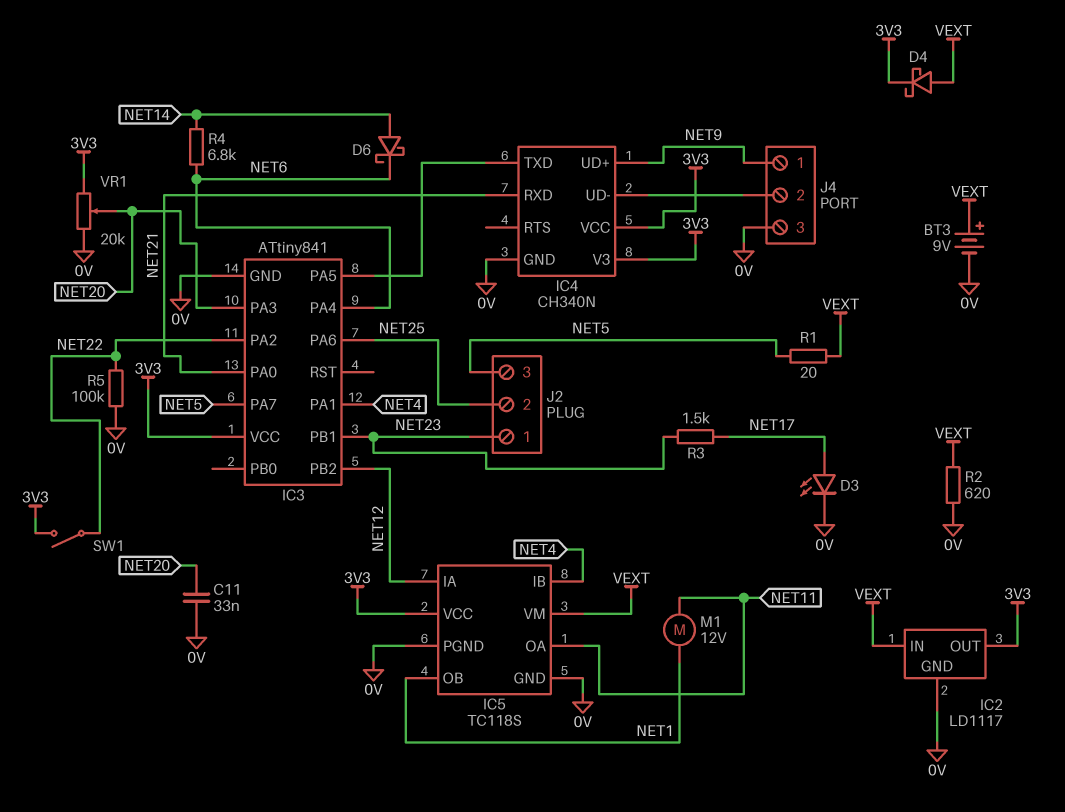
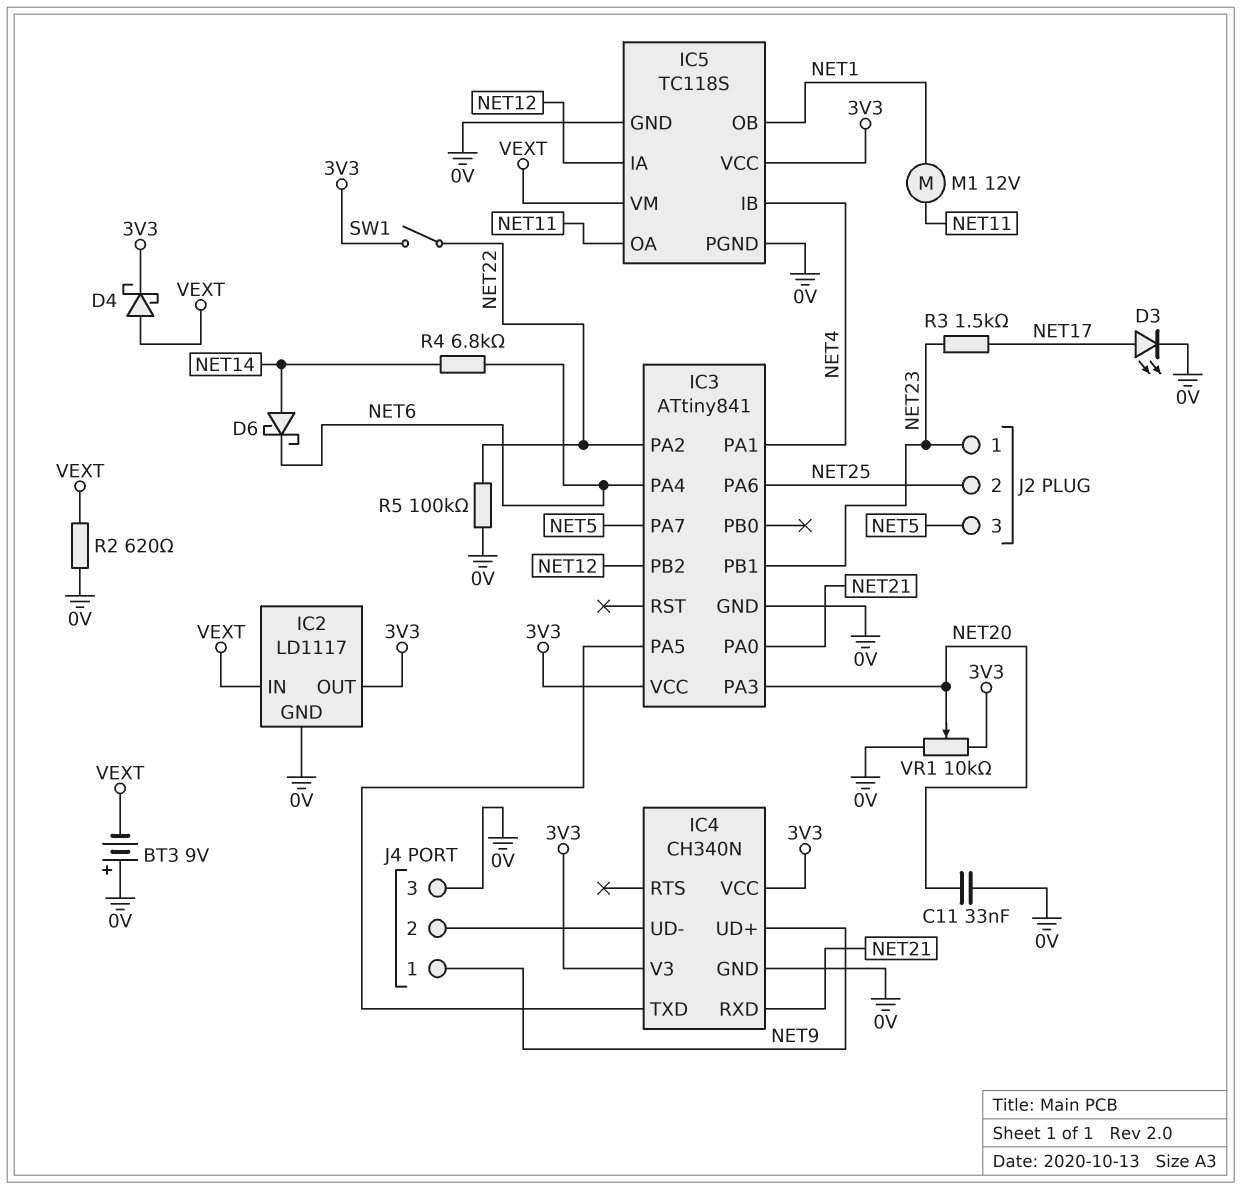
BT3: 9V (plus VEXT, minus 0V) -> 9V (plus 0V, minus VEXT)
R1: 20 (NET5, VEXT) -> none
VR1: 20k (0V, 3V3, wiper NET20) -> 10k (0V, 3V3, wiper NET20)

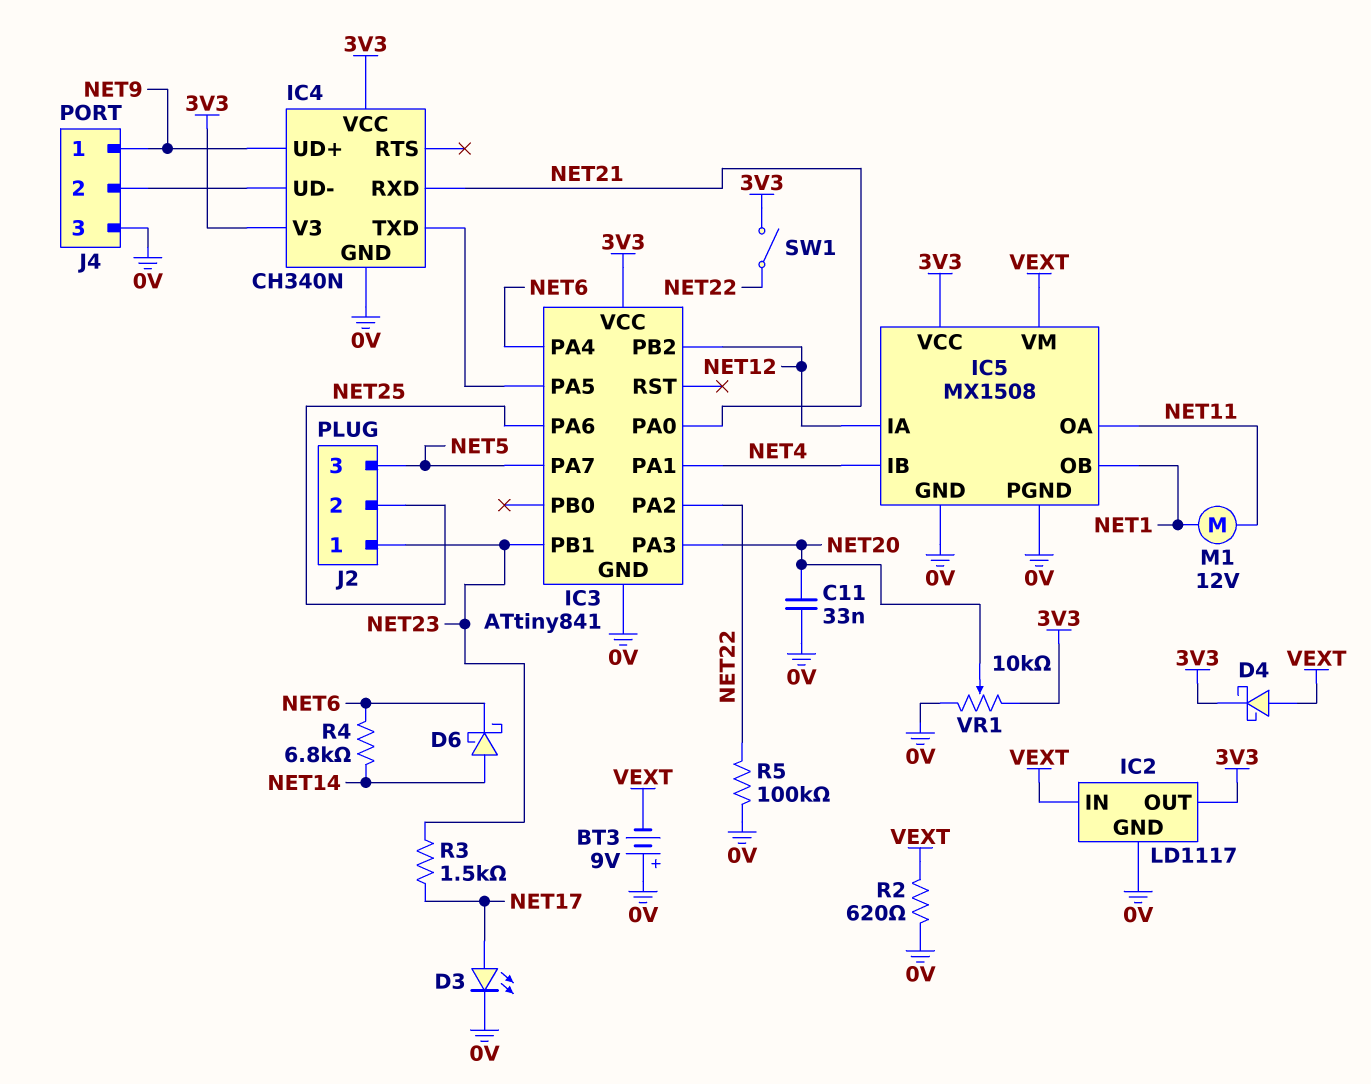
IC5: TC118S -> MX1508

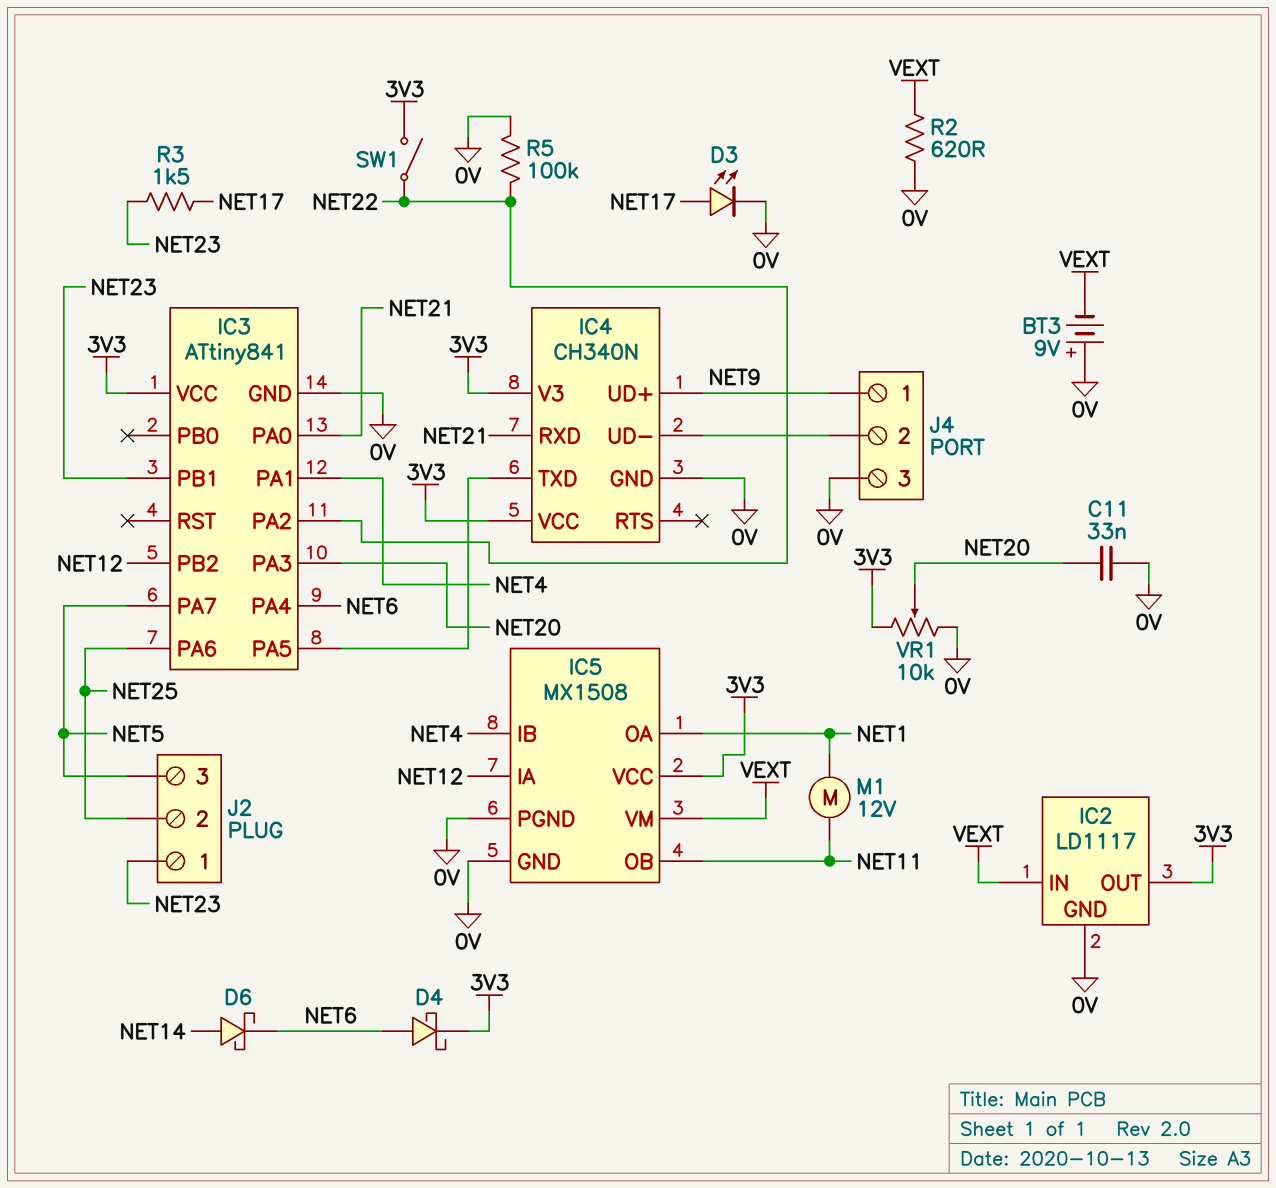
D4: schottky (A VEXT, K 3V3) -> schottky (A NET6, K 3V3)
IC5 pin OA: NET11 -> NET1
IC5 pin OB: NET1 -> NET11
R4: 6.8k (NET6, NET14) -> none

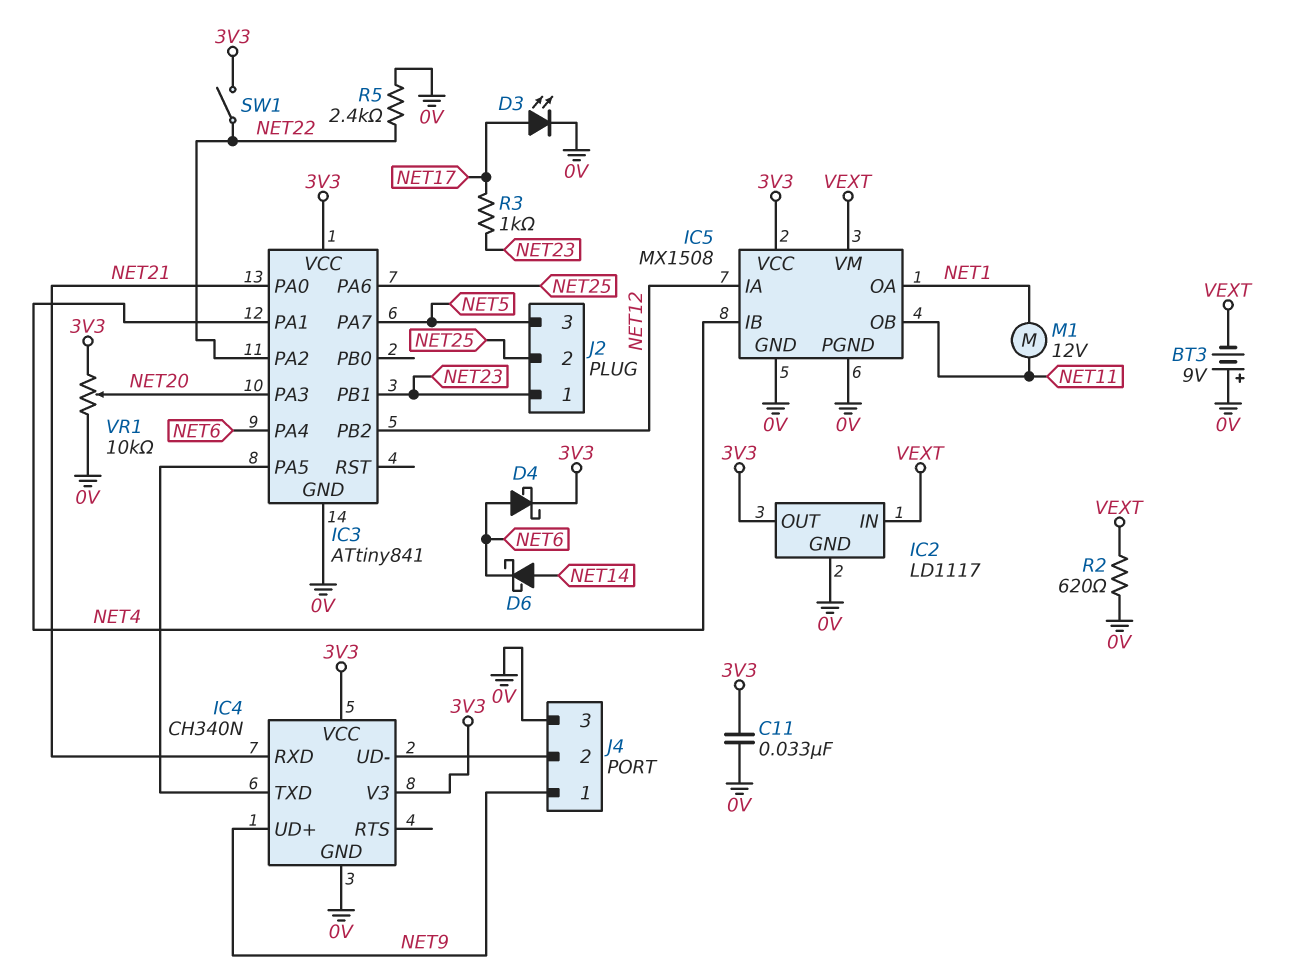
C11: 33nF (0V, NET20) -> 33nF (0V, 3V3)
R3: 1.5k (NET17, NET23) -> 1k (NET17, NET23)
R5: 100k (0V, NET22) -> 2.4k (0V, NET22)

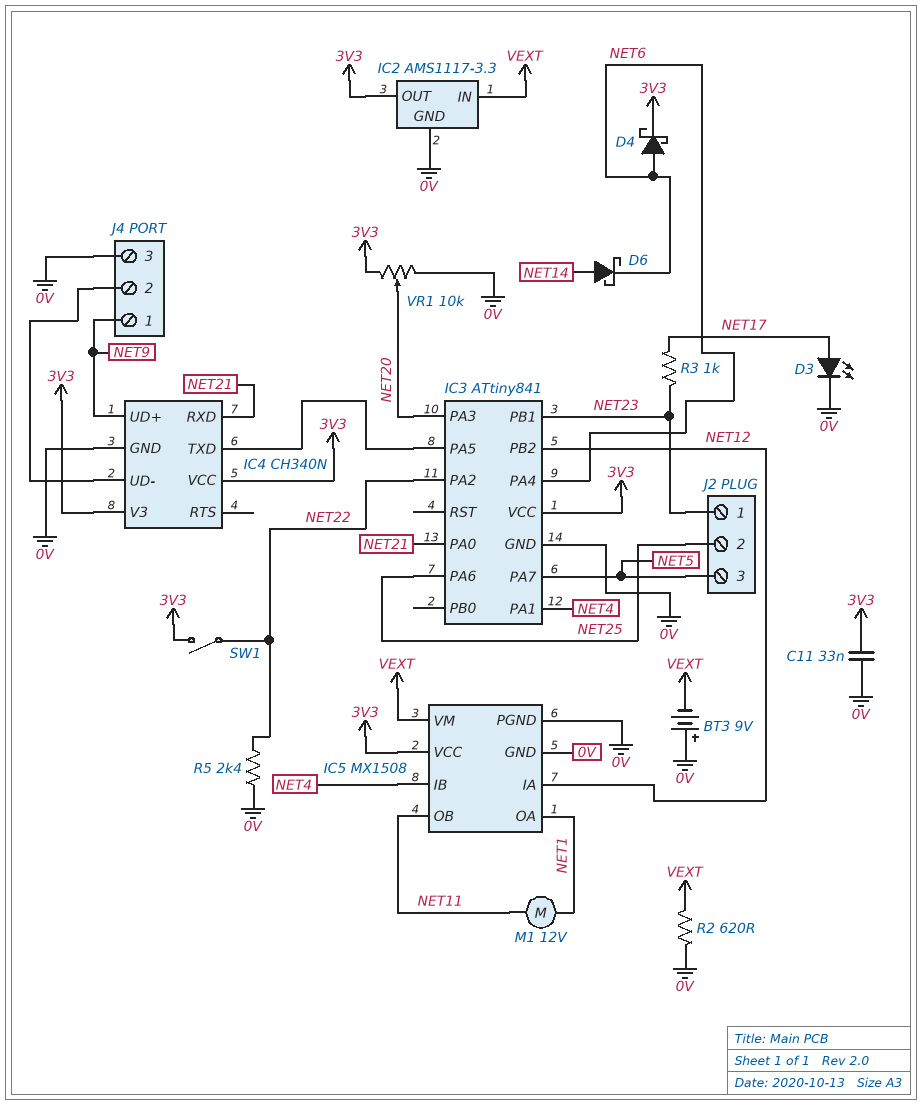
IC2: LD1117 -> AMS1117-3.3

